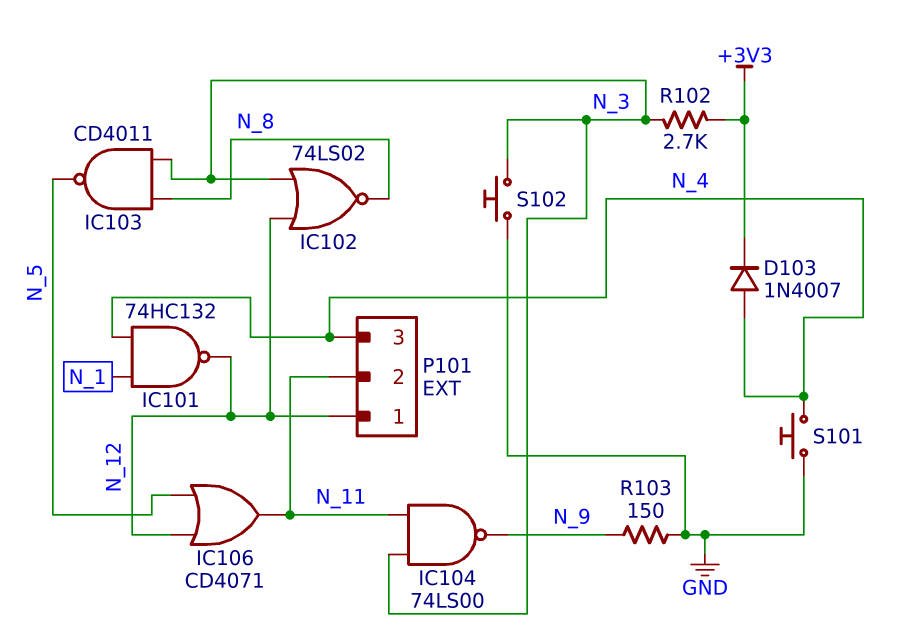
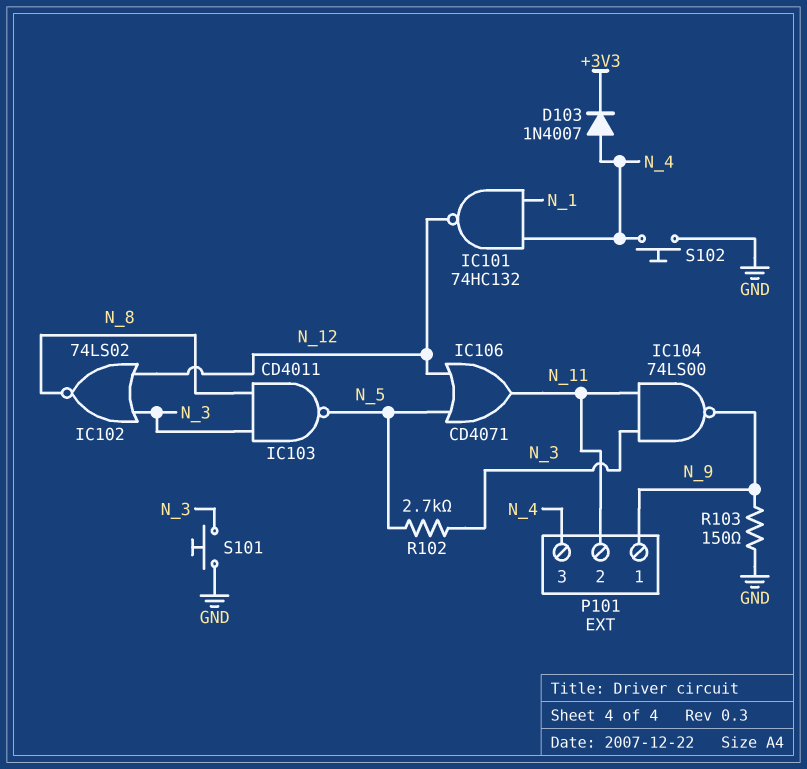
P101 pin 1: N_12 -> N_9
R102: 2.7k (+3V3, N_3) -> 2.7k (N_3, N_5)
S101: button (GND, N_4) -> button (GND, N_3)
S102: button (GND, N_3) -> button (GND, N_4)

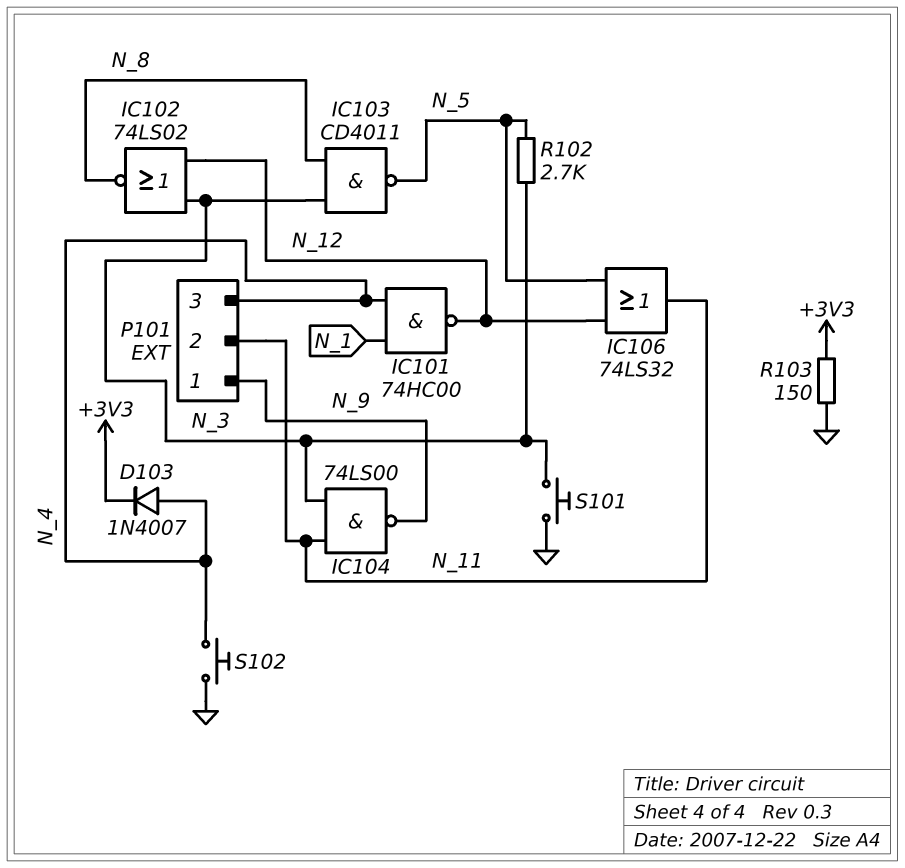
IC101: NAND 74HC132 (in N_1, in N_4, out N_12) -> NAND 74HC00 (in N_1, in N_4, out N_12)
IC106: OR CD4071 (in N_5, in N_12, out N_11) -> OR 74LS32 (in N_5, in N_12, out N_11)
R103: 150 (GND, N_9) -> 150 (+3V3, GND)

